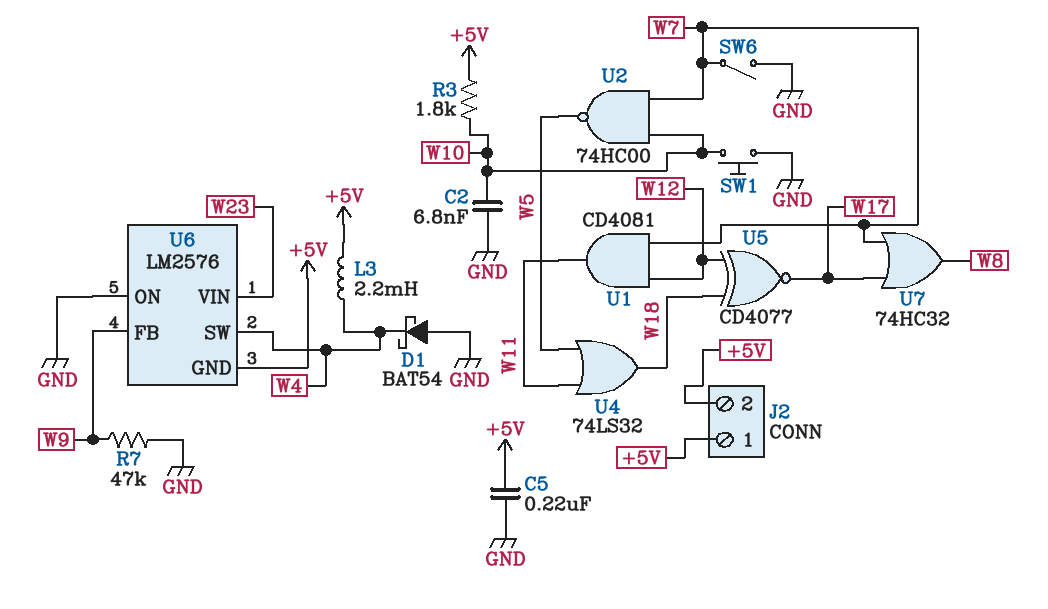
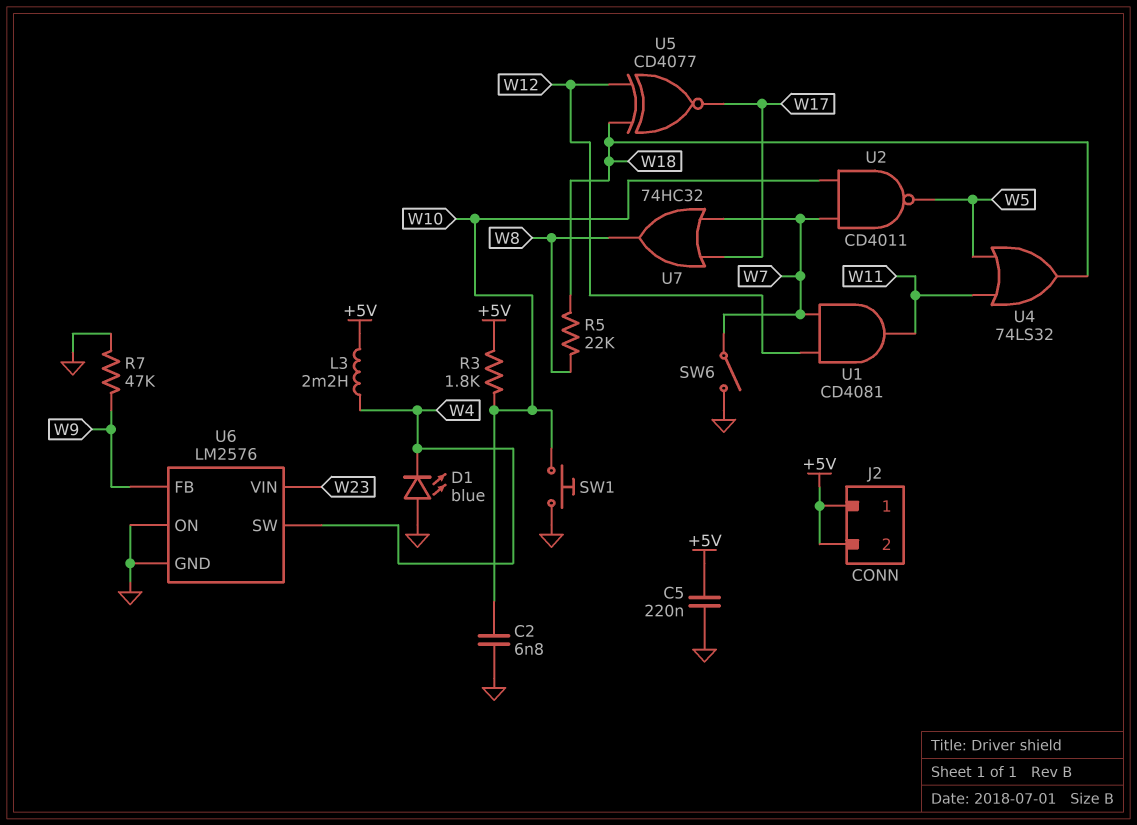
D1: schottky BAT54 (A GND, K W4) -> LED blue (A GND, K W4)
R5: none -> 22k (W8, W18)
U2: NAND 74HC00 (in W7, in W10, out W5) -> NAND CD4011 (in W7, in W10, out W5)
U6 pin GND: +5V -> GND

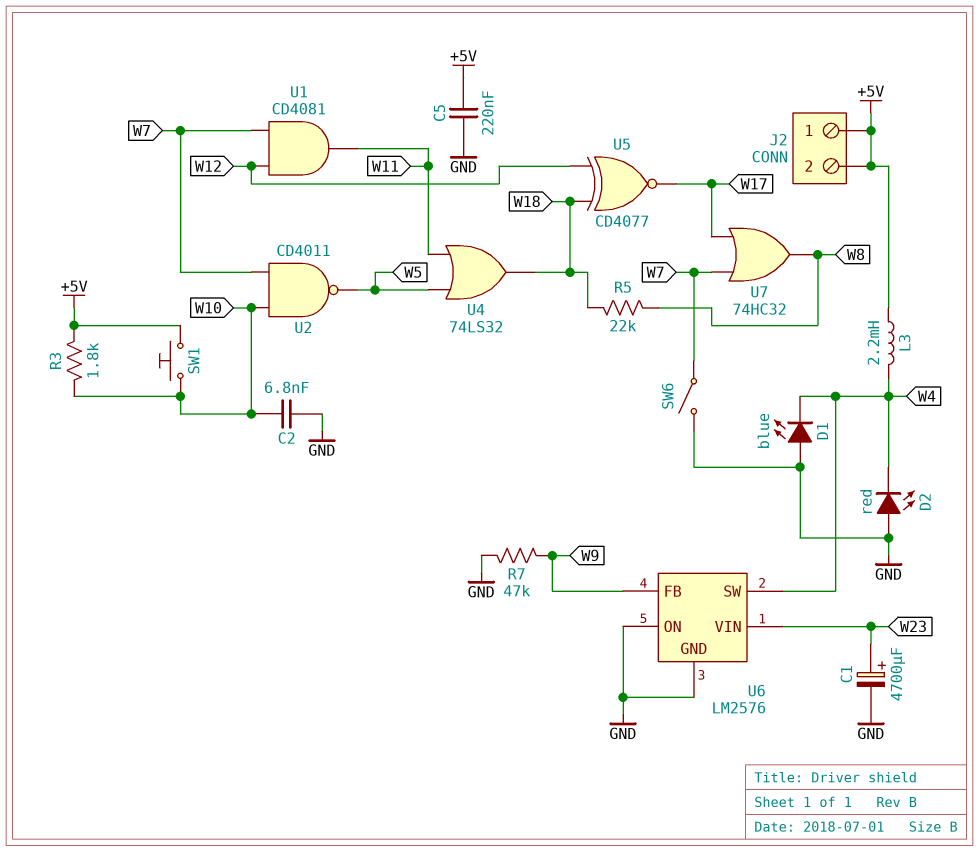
C1: none -> 4700uF (plus W23, minus GND)
D2: none -> LED red (A GND, K W4)
SW1: button (GND, W10) -> button (+5V, W10)

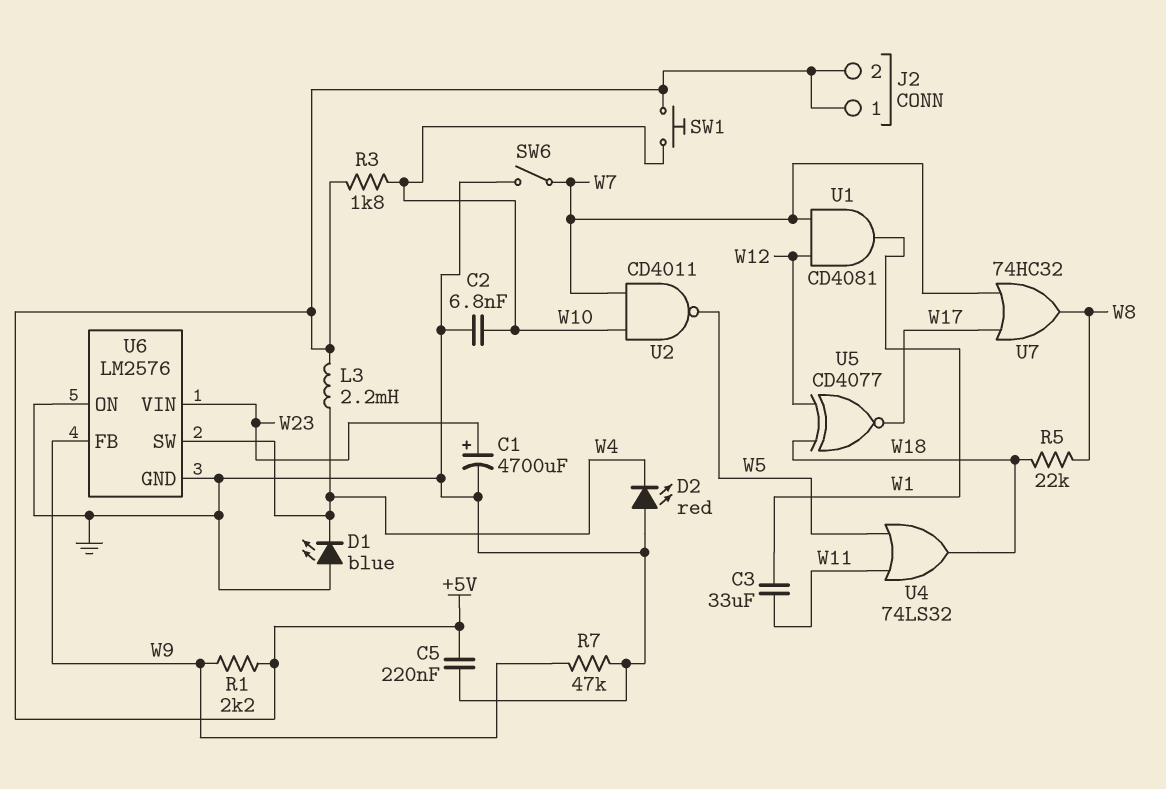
C3: none -> 33uF (W1, W11)
R1: none -> 2.2k (+5V, W9)
U1: AND CD4081 (in W7, in W12, out W11) -> AND CD4081 (in W7, in W12, out W1)

